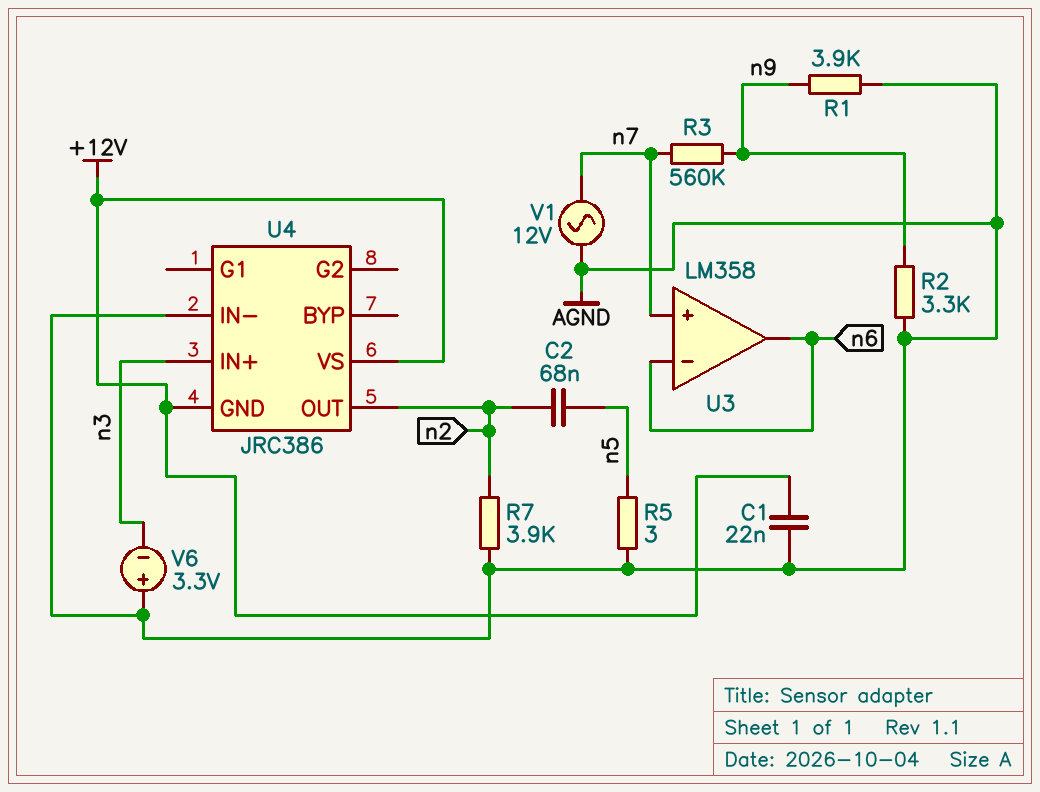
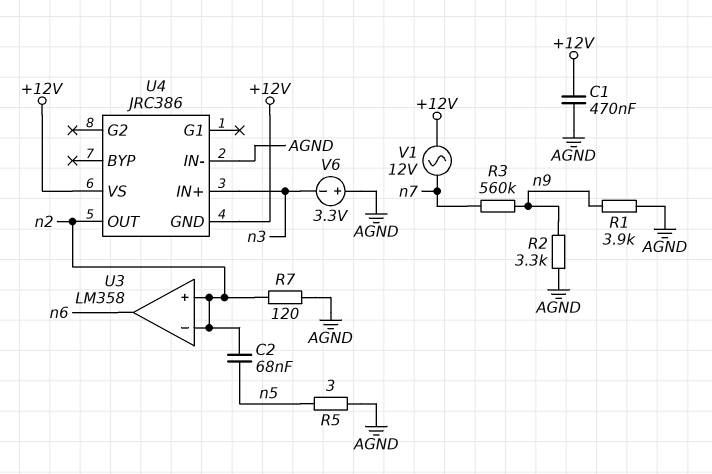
C1: 22nF (+12V, AGND) -> 470nF (+12V, AGND)
R7: 3.9k (AGND, n2) -> 120 (AGND, n2)
U3 pin in+: n7 -> n2
U3 pin in-: n6 -> n2
V1: AC 12V (AGND, n7) -> AC 12V (+12V, n7)

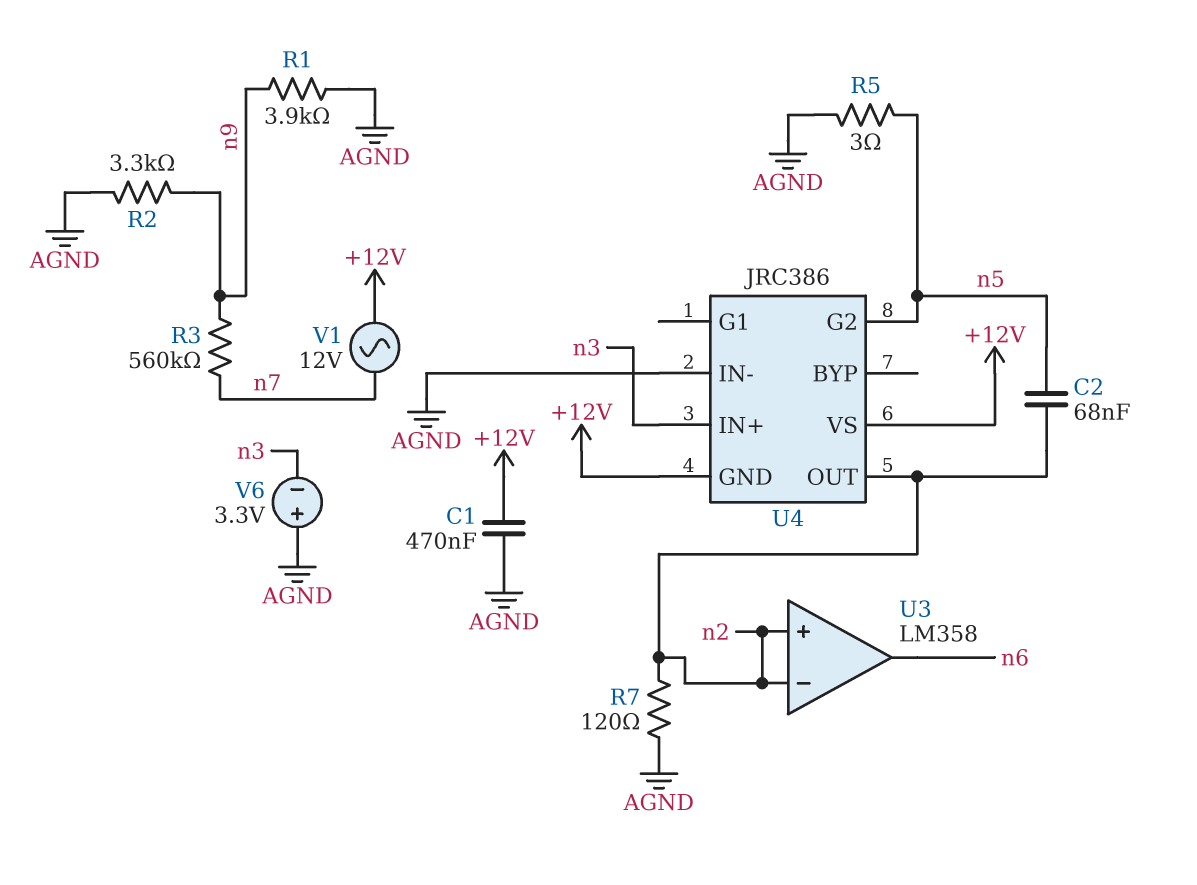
U4 pin G2: none -> n5

